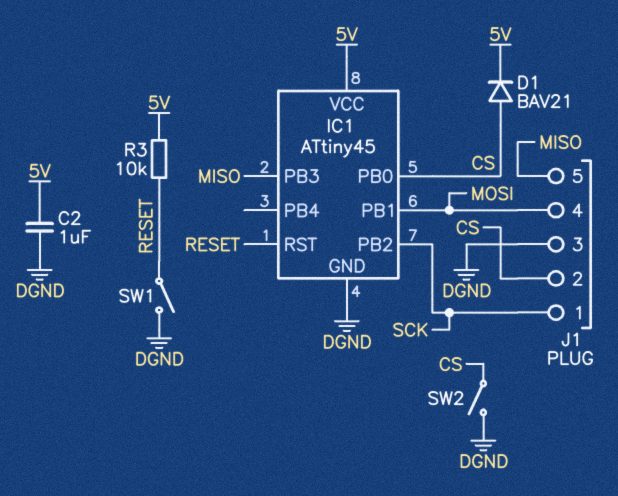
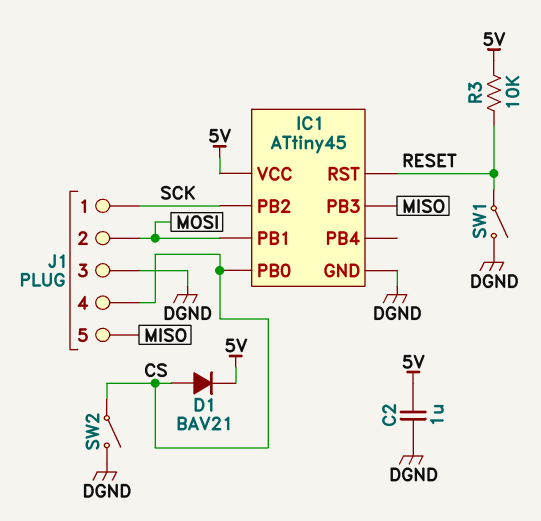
J1 pin 2: CS -> MOSI
J1 pin 4: MOSI -> CS

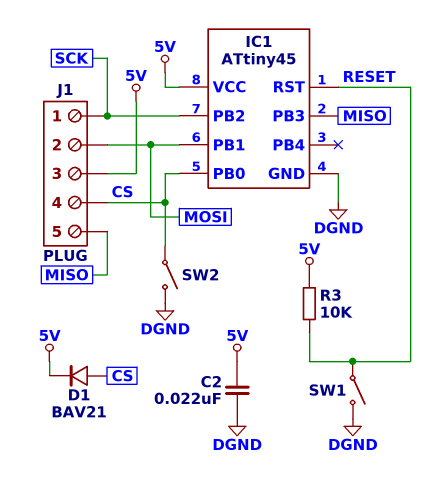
C2: 1uF (5V, DGND) -> 22nF (5V, DGND)
J1 pin 3: DGND -> 5V

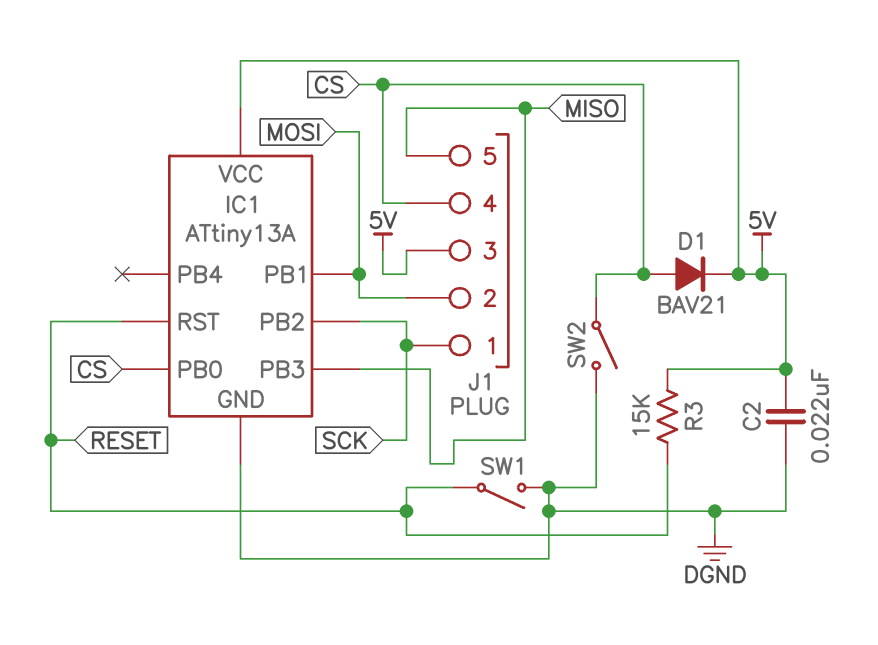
IC1: ATtiny45 -> ATtiny13A
R3: 10k (5V, RESET) -> 15k (5V, RESET)

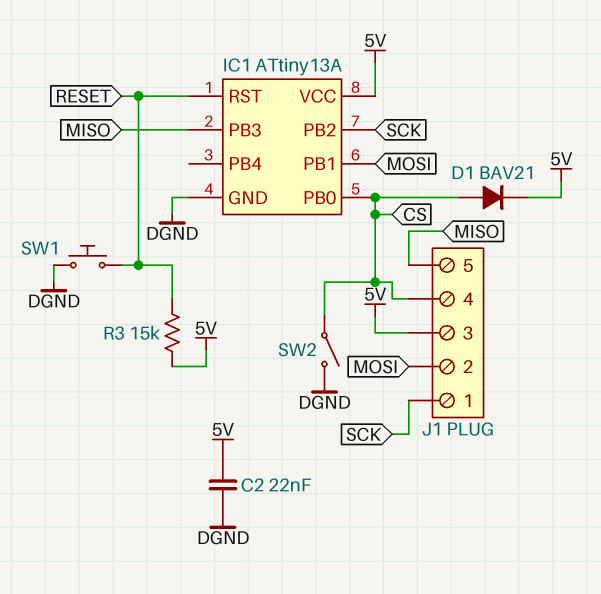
SW1: switch (DGND, RESET) -> button (DGND, RESET)

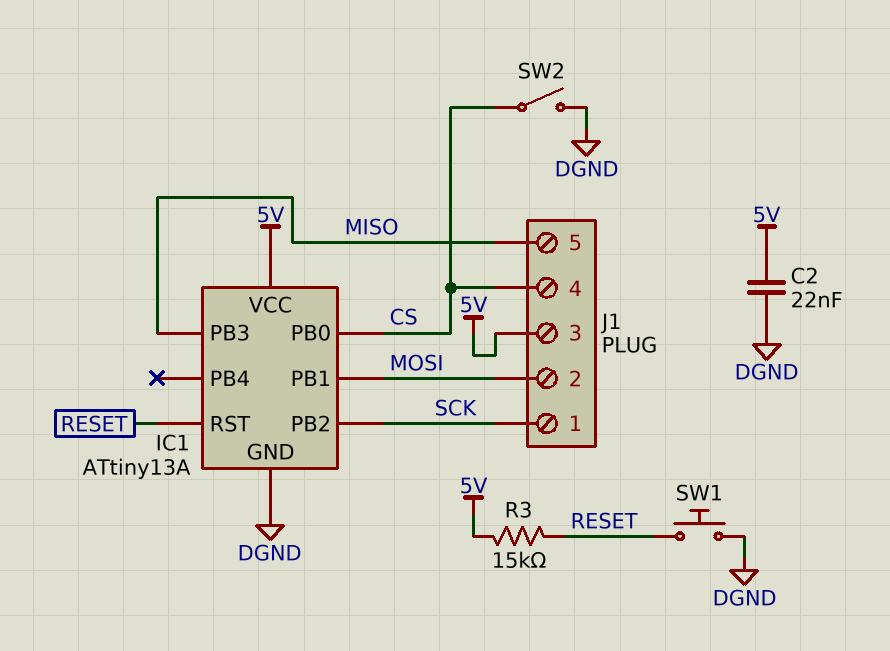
D1: diode BAV21 (A CS, K 5V) -> none

